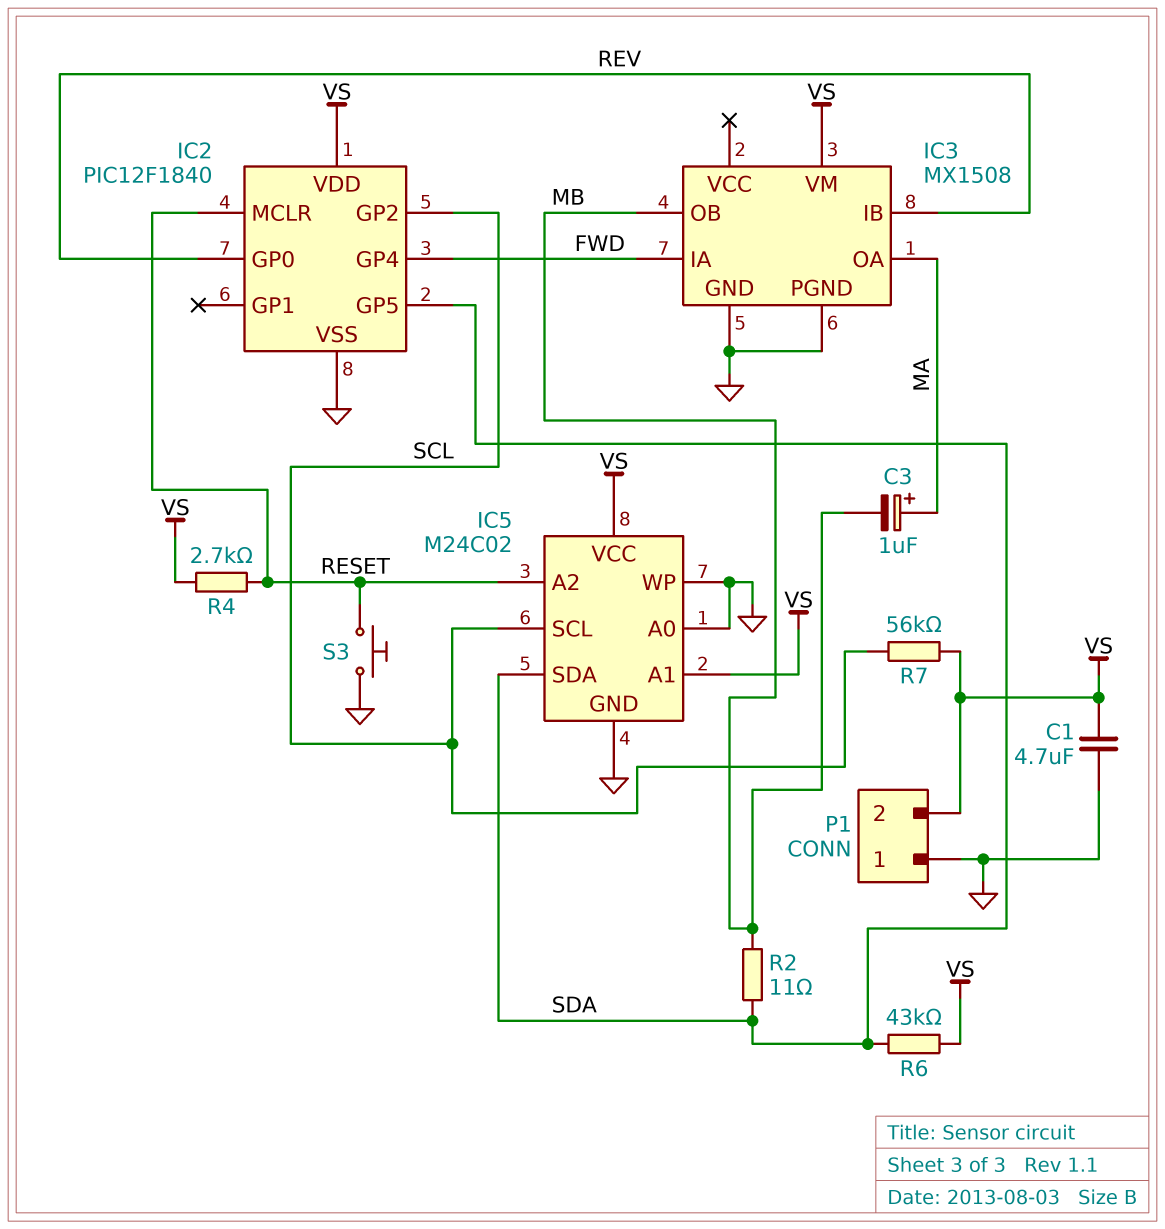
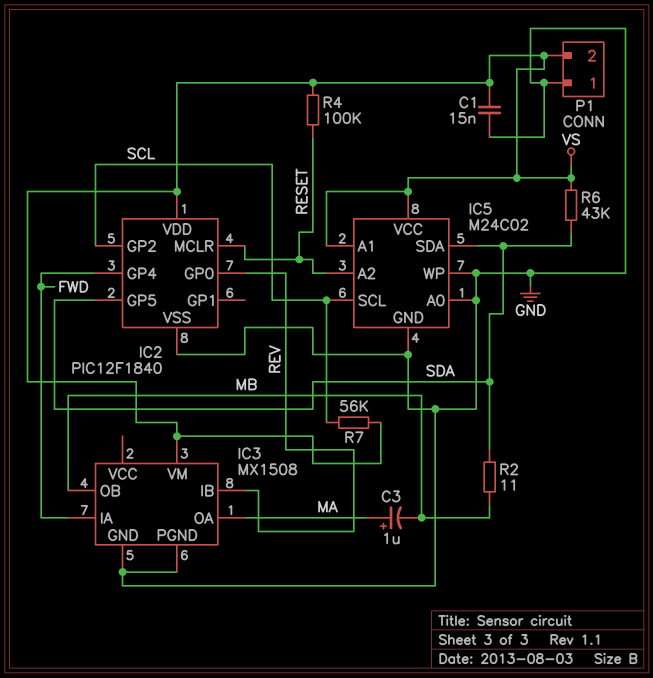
C1: 4.7uF (GND, VS) -> 15nF (GND, VS)
R4: 2.7k (RESET, VS) -> 100k (RESET, VS)
S3: button (GND, RESET) -> none

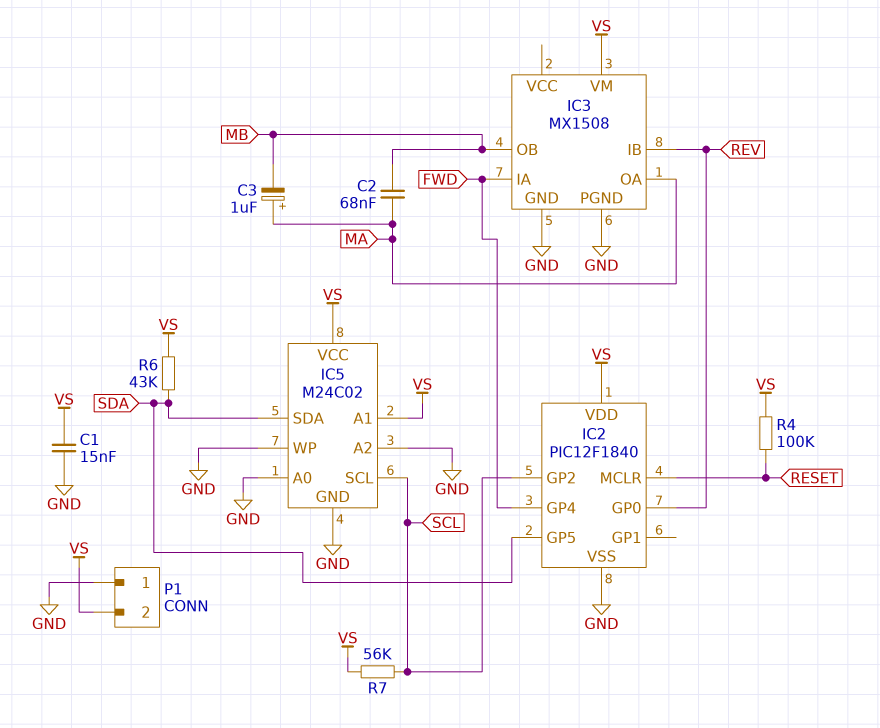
C2: none -> 68nF (MA, MB)
IC5 pin A2: RESET -> GND
R2: 11 (MB, SDA) -> none

